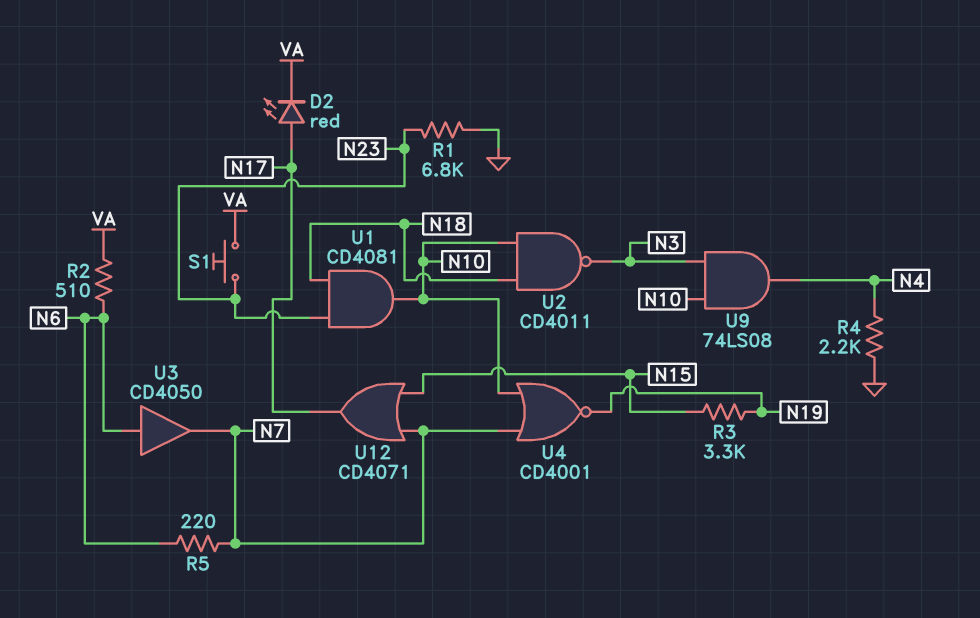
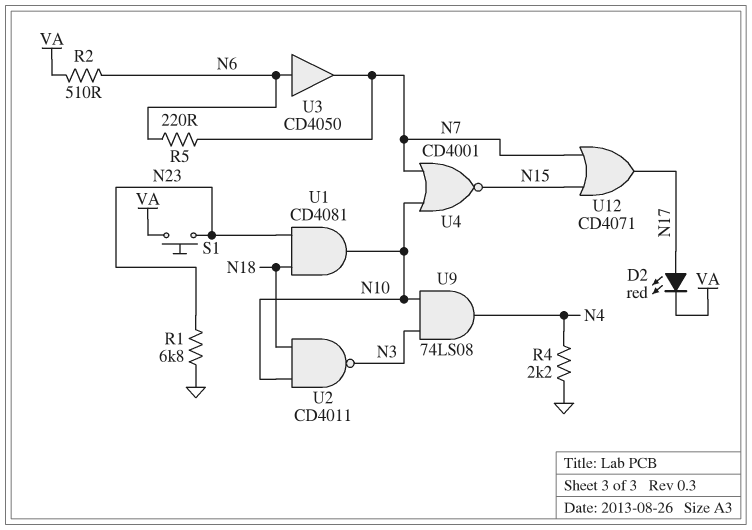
R3: 3.3k (N15, N19) -> none
U4: NOR CD4001 (in N7, in N10, out N19) -> NOR CD4001 (in N7, in N10, out N15)

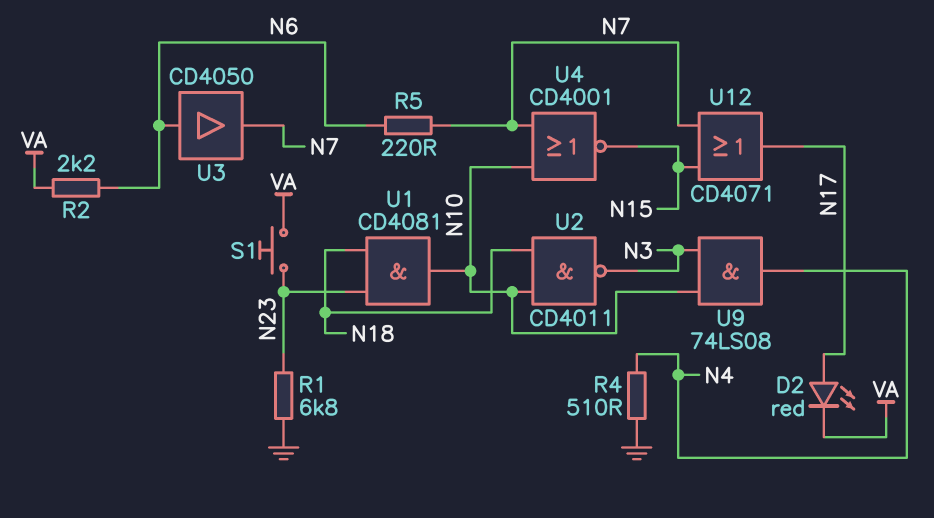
R2: 510 (N6, VA) -> 2.2k (N6, VA)
R4: 2.2k (GND, N4) -> 510 (GND, N4)

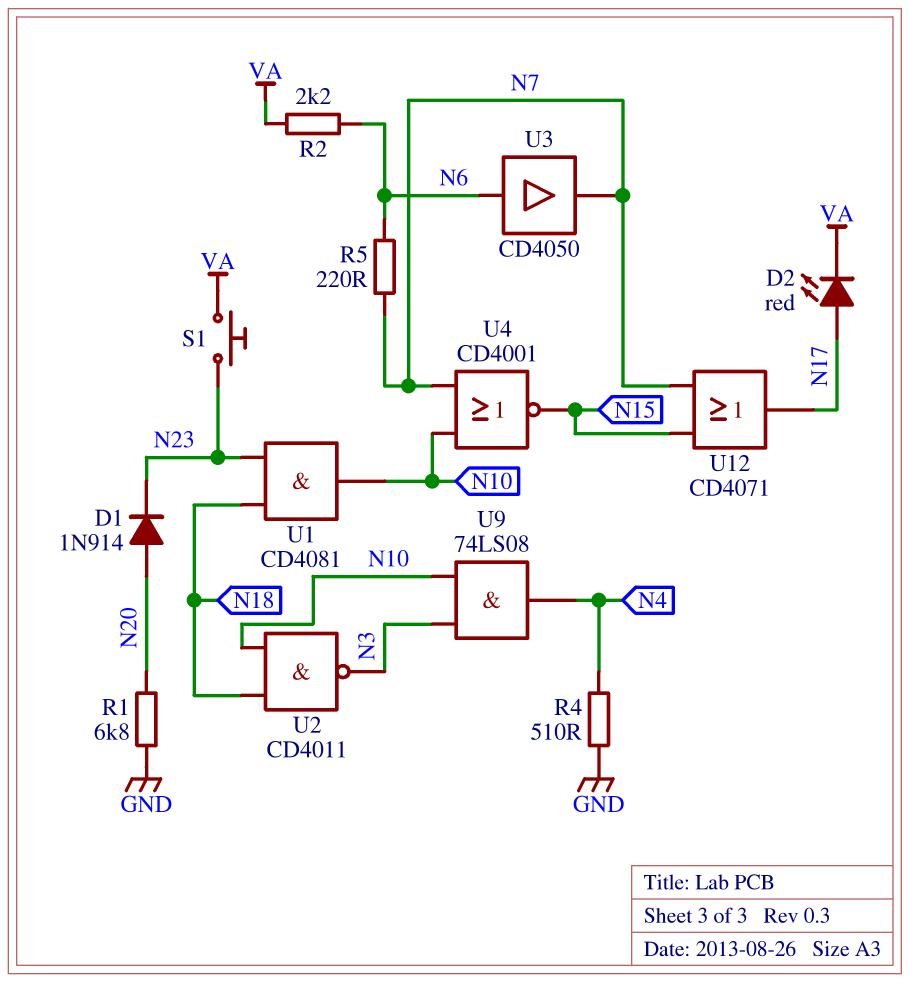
D1: none -> diode 1N914 (A N20, K N23)
R1: 6.8k (GND, N23) -> 6.8k (GND, N20)

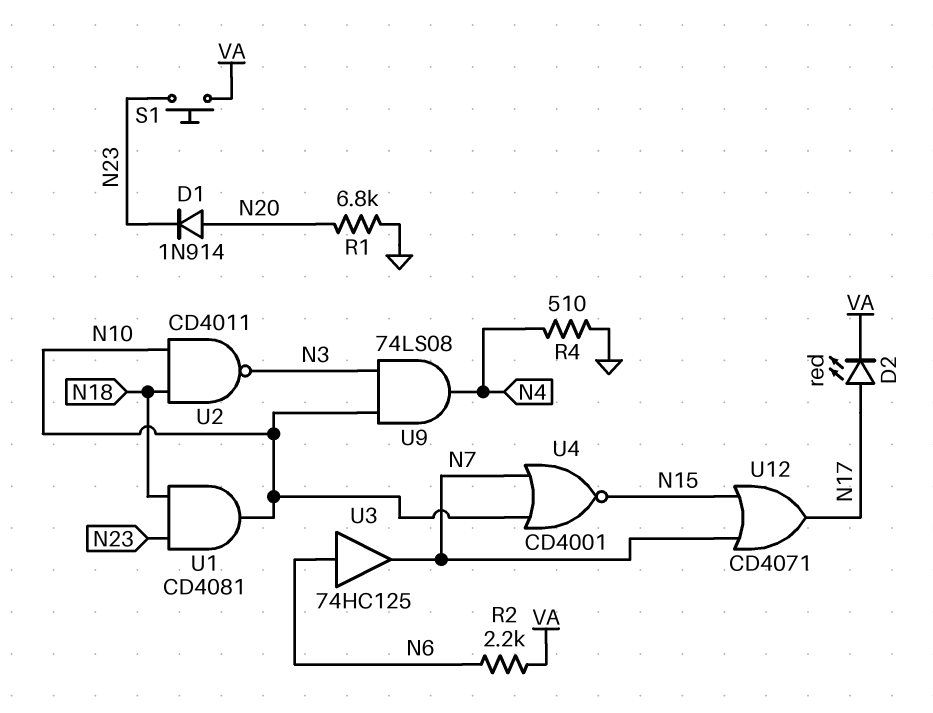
R5: 220 (N6, N7) -> none
U3: buffer CD4050 (in N6, out N7) -> buffer 74HC125 (in N6, out N7)

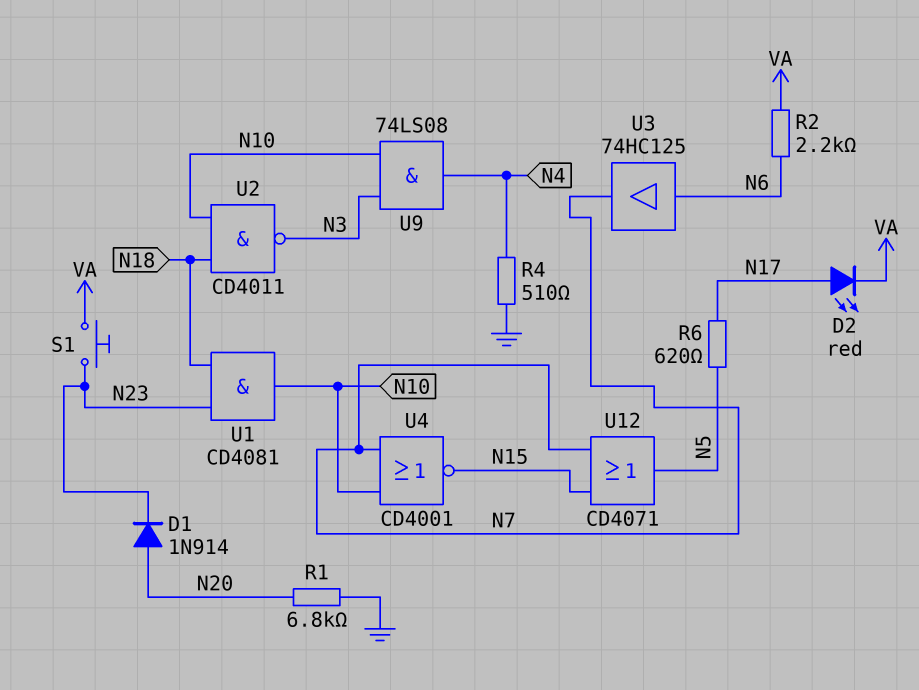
R6: none -> 620 (N5, N17)
U12: OR CD4071 (in N7, in N15, out N17) -> OR CD4071 (in N7, in N15, out N5)

